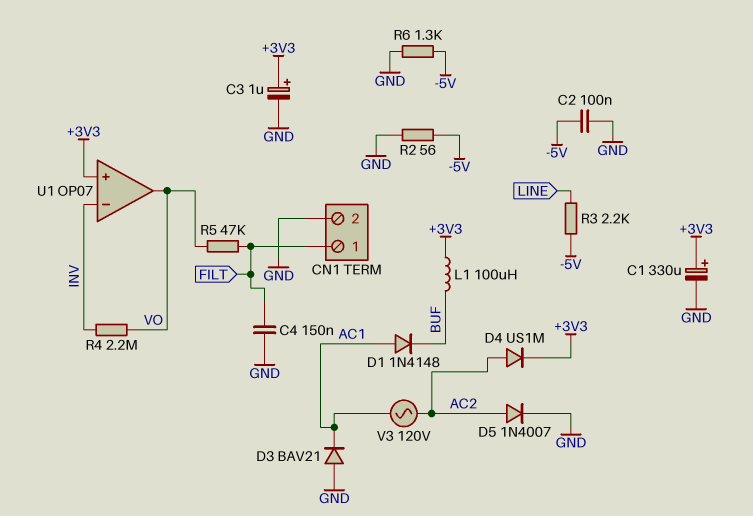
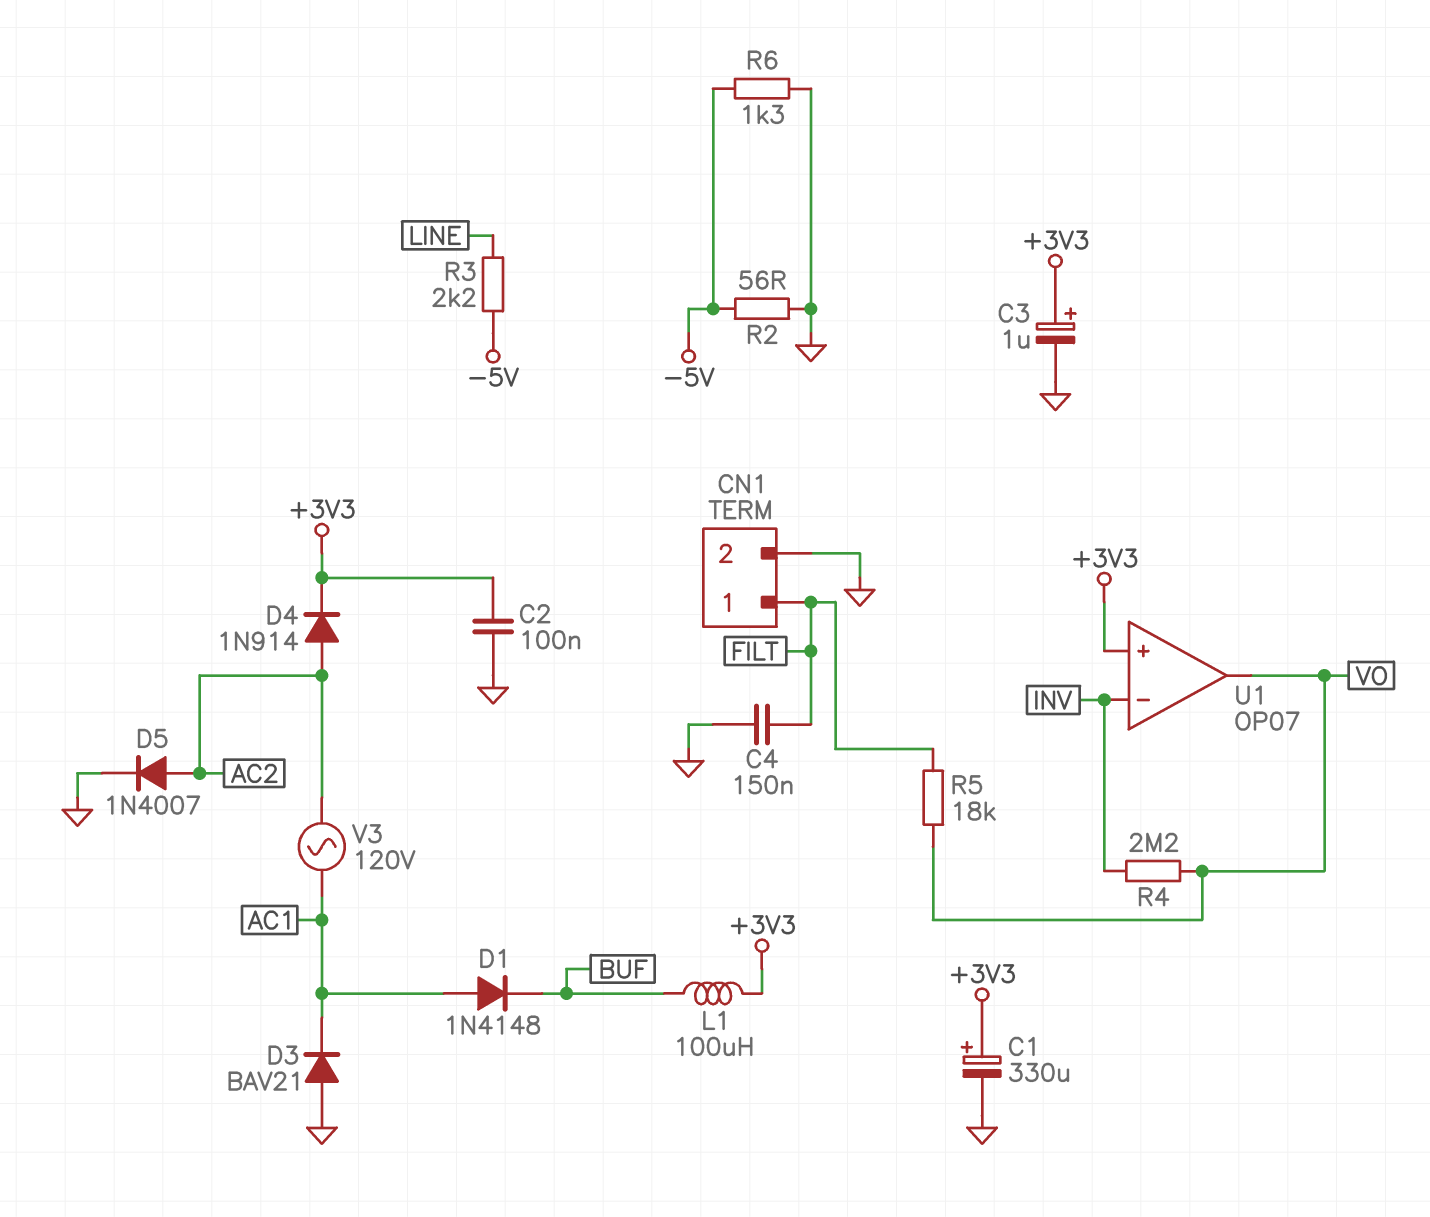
C2: 100nF (-5V, GND) -> 100nF (+3V3, GND)
D4: diode US1M (A AC2, K +3V3) -> diode 1N914 (A AC2, K +3V3)
R5: 47k (FILT, VO) -> 18k (FILT, VO)

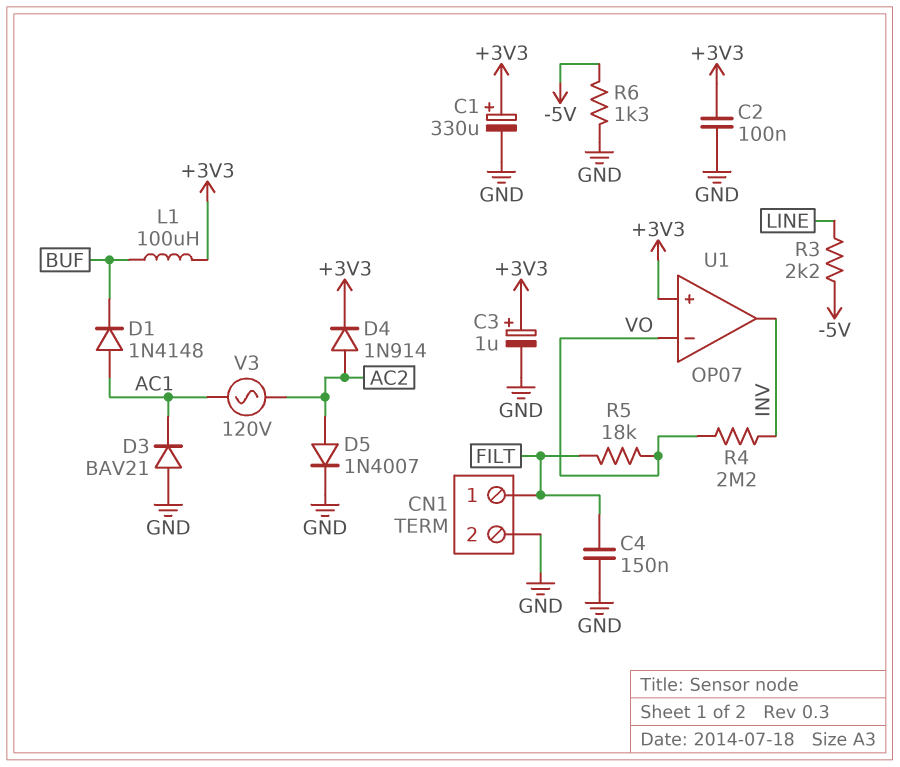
R2: 56 (-5V, GND) -> none
U1 pin in-: INV -> VO
U1 pin out: VO -> INV

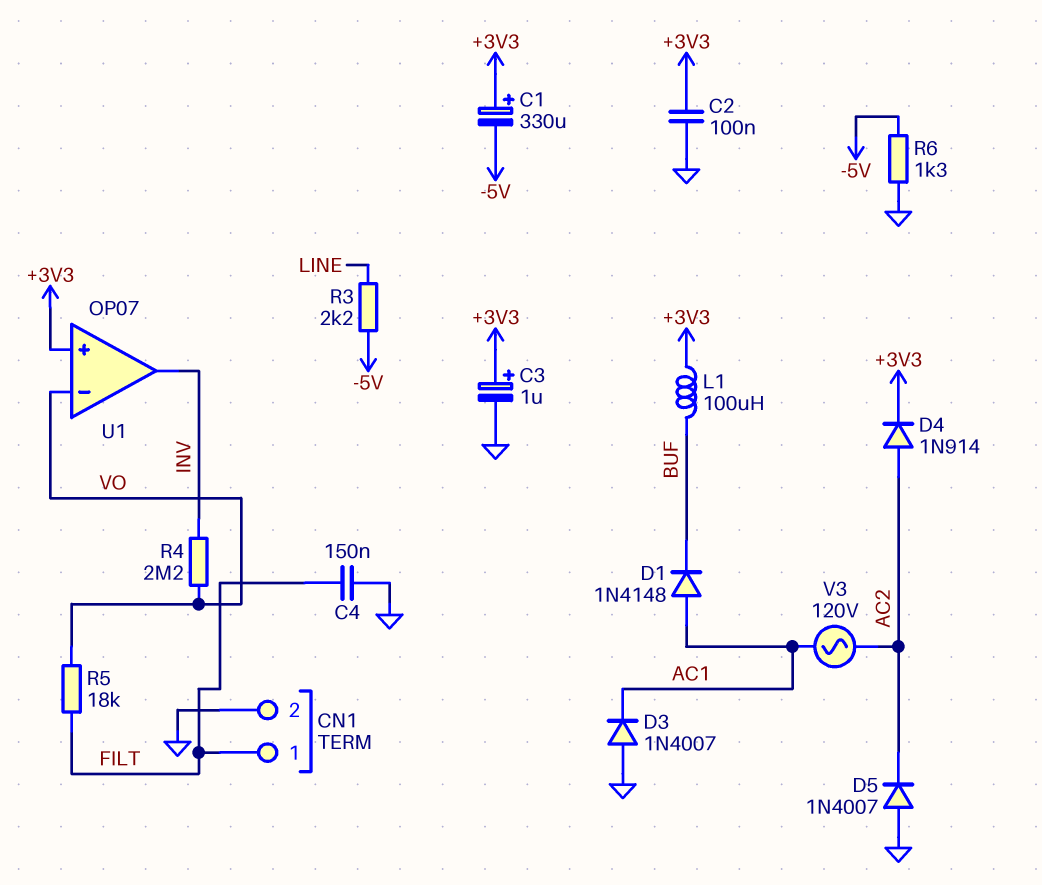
C1: 330uF (plus +3V3, minus GND) -> 330uF (plus +3V3, minus -5V)
D3: diode BAV21 (A GND, K AC1) -> diode 1N4007 (A GND, K AC1)
D5: diode 1N4007 (A AC2, K GND) -> diode 1N4007 (A GND, K AC2)

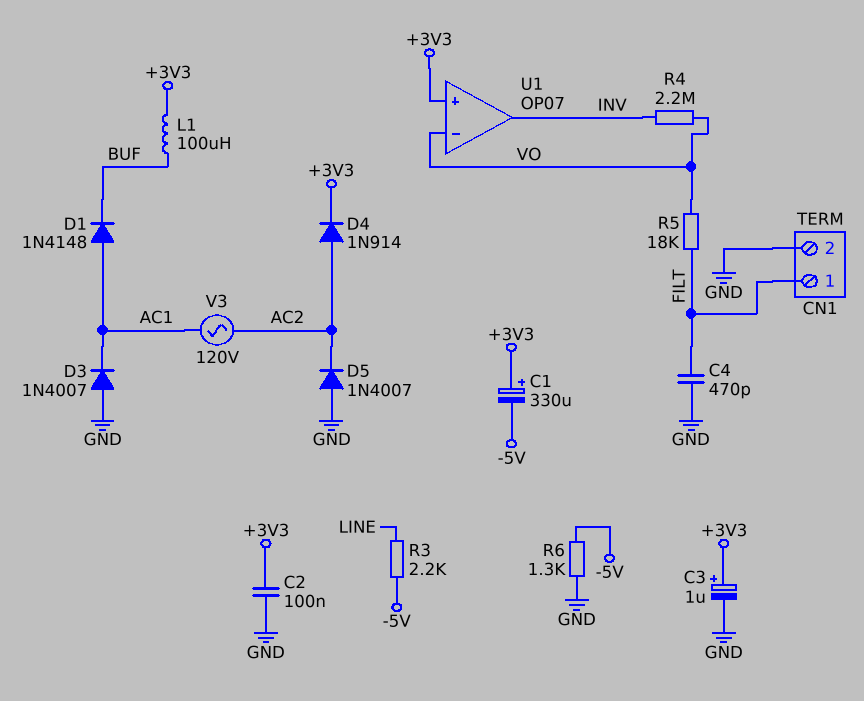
C4: 150nF (FILT, GND) -> 470pF (FILT, GND)

